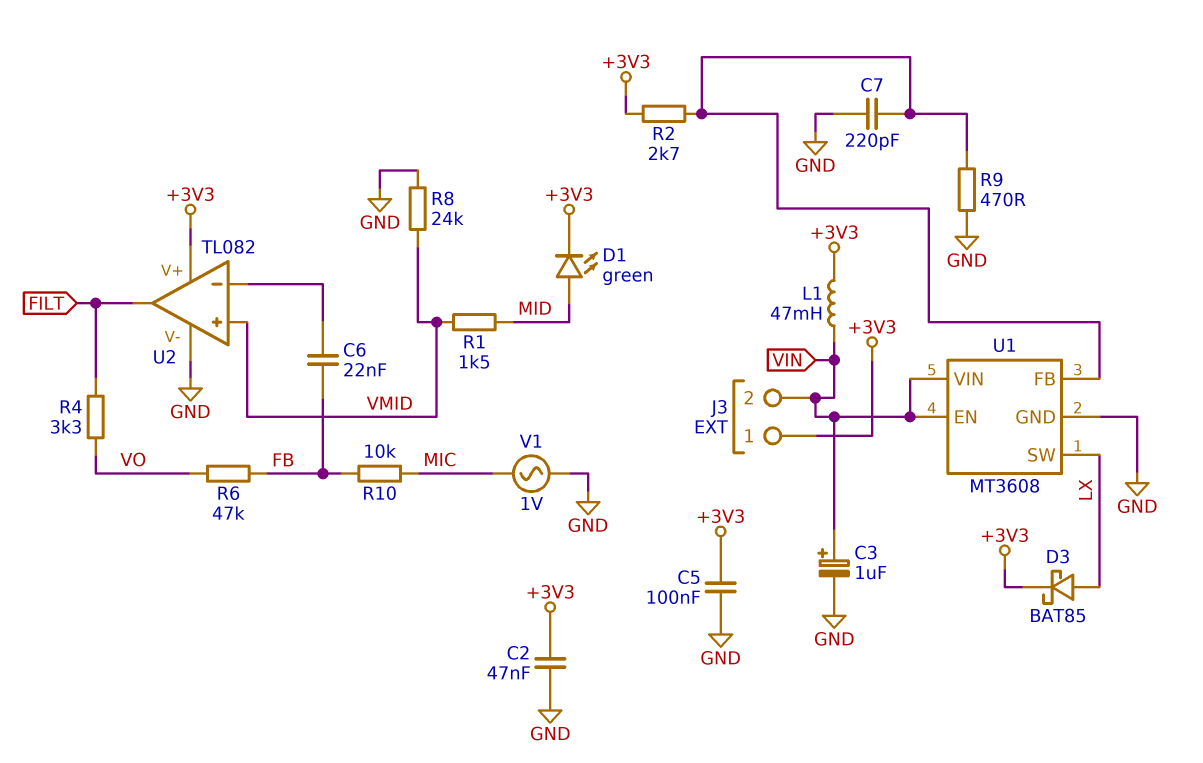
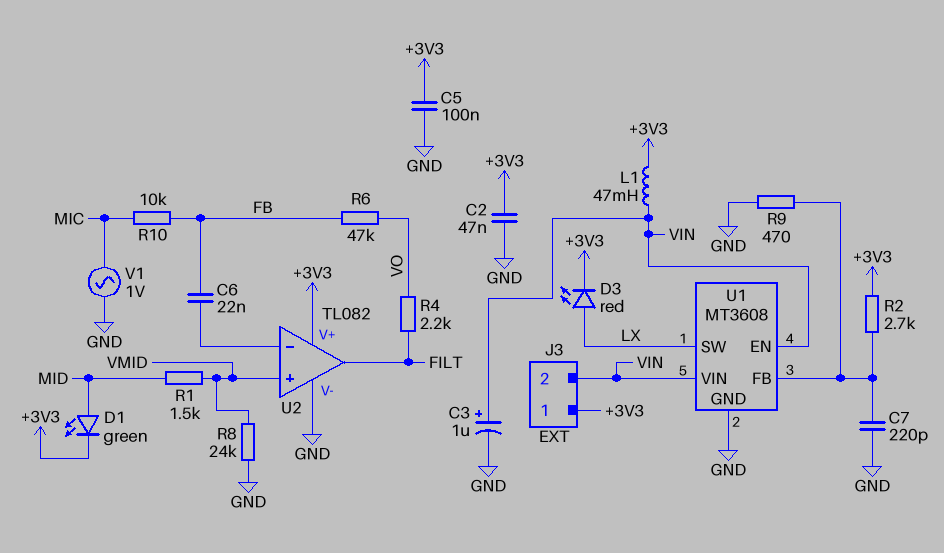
D3: schottky BAT85 (A LX, K +3V3) -> LED red (A LX, K +3V3)
R4: 3.3k (FILT, VO) -> 2.2k (FILT, VO)

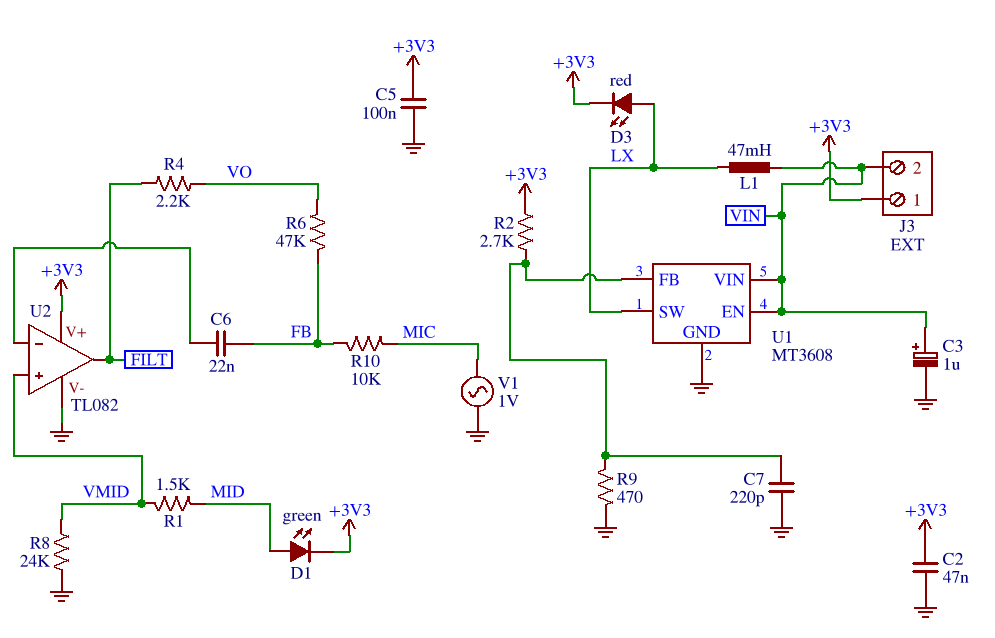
L1: 47mH (+3V3, VIN) -> 47mH (LX, VIN)

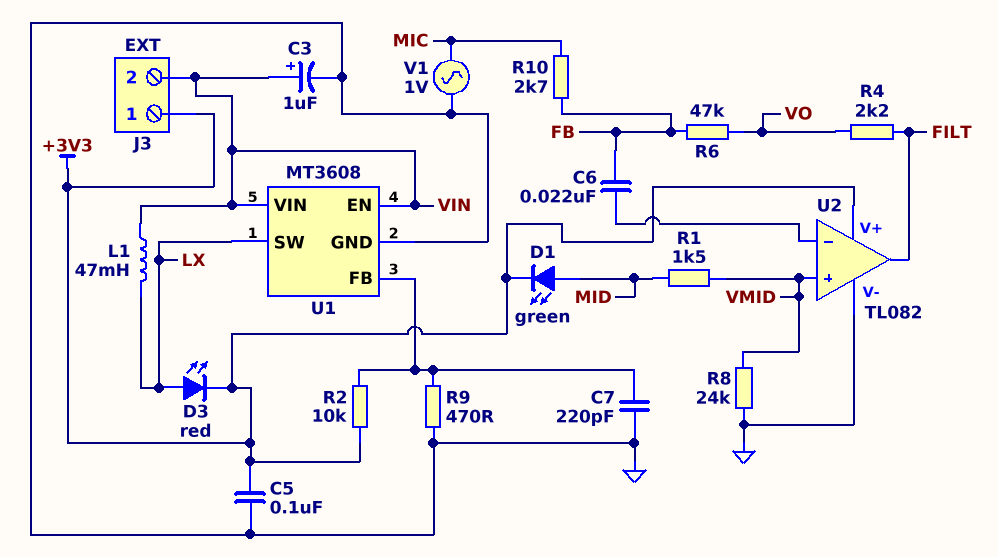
C2: 47nF (+3V3, GND) -> none
R2: 2.7k (+3V3, U1/FB) -> 10k (+3V3, U1/FB)
R10: 10k (FB, MIC) -> 2.7k (FB, MIC)

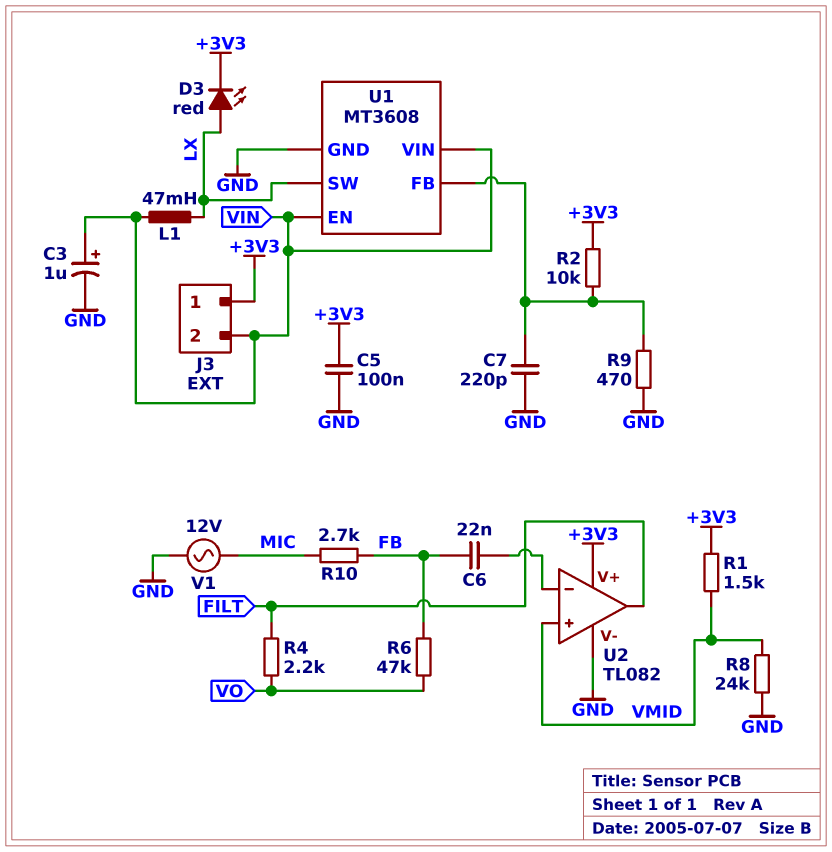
D1: LED green (A MID, K +3V3) -> none
R1: 1.5k (MID, VMID) -> 1.5k (+3V3, VMID)
V1: AC 1V (GND, MIC) -> AC 12V (GND, MIC)

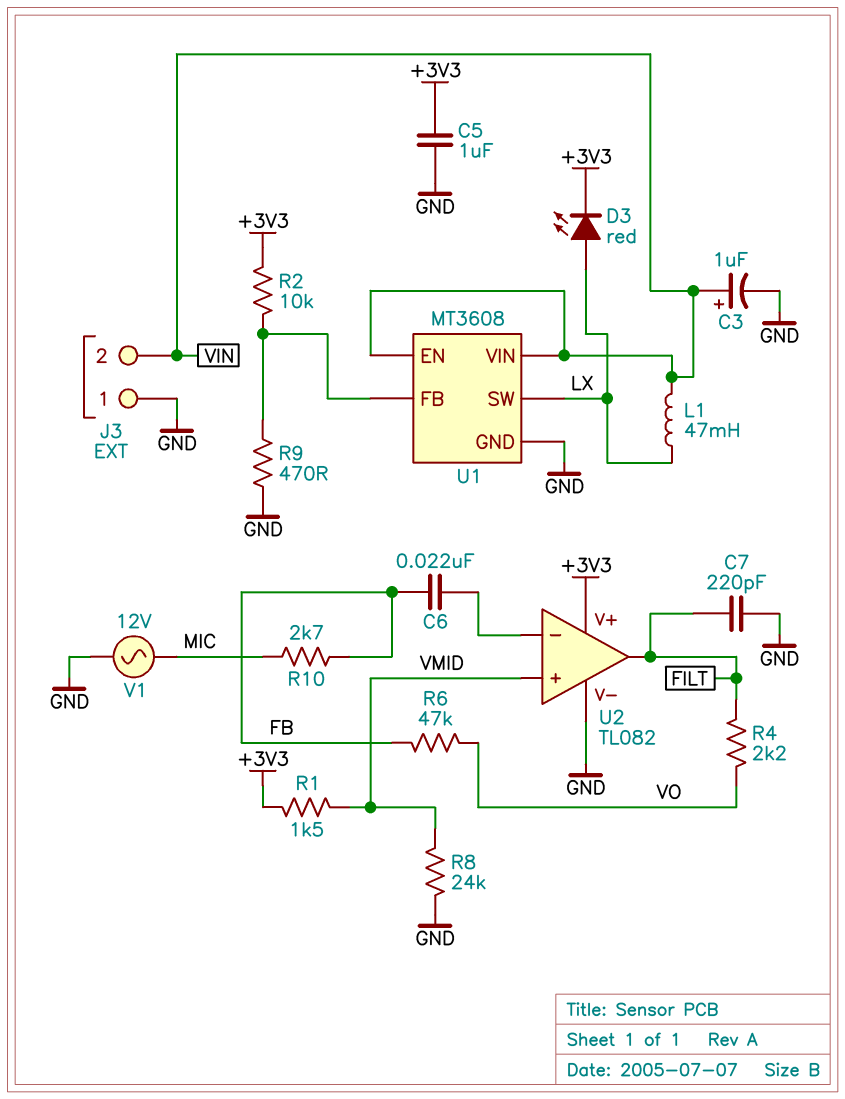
C5: 100nF (+3V3, GND) -> 1uF (+3V3, GND)
C7: 220pF (GND, U1/FB) -> 220pF (FILT, GND)
J3 pin 1: +3V3 -> GND

